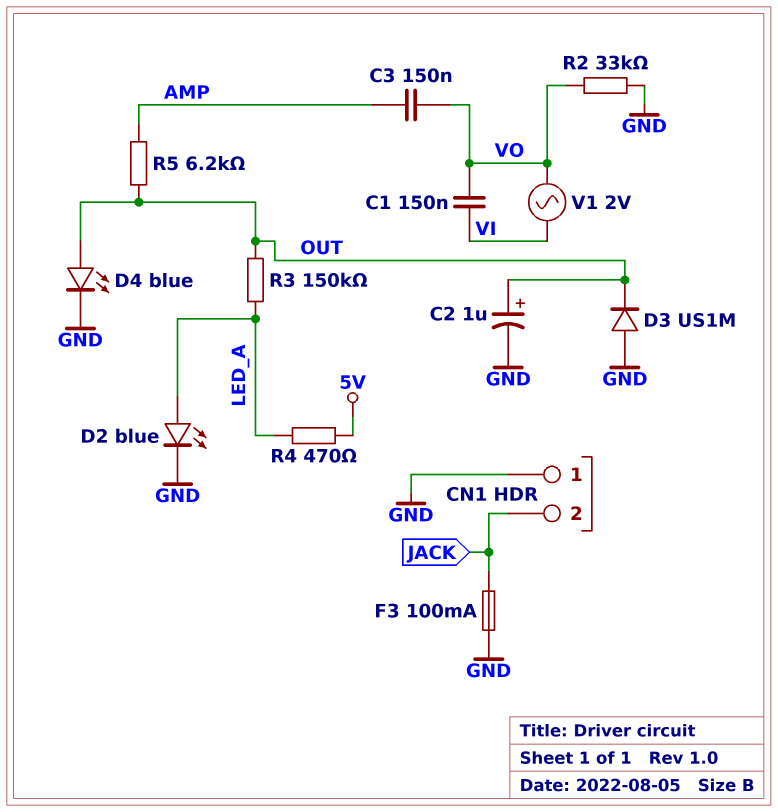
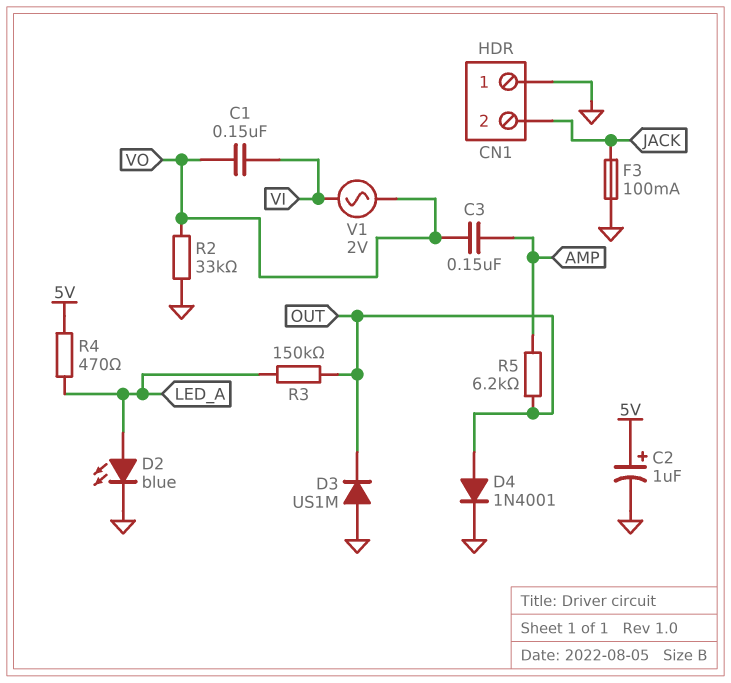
C2: 1uF (plus OUT, minus GND) -> 1uF (plus 5V, minus GND)
D4: LED blue (A OUT, K GND) -> diode 1N4001 (A OUT, K GND)

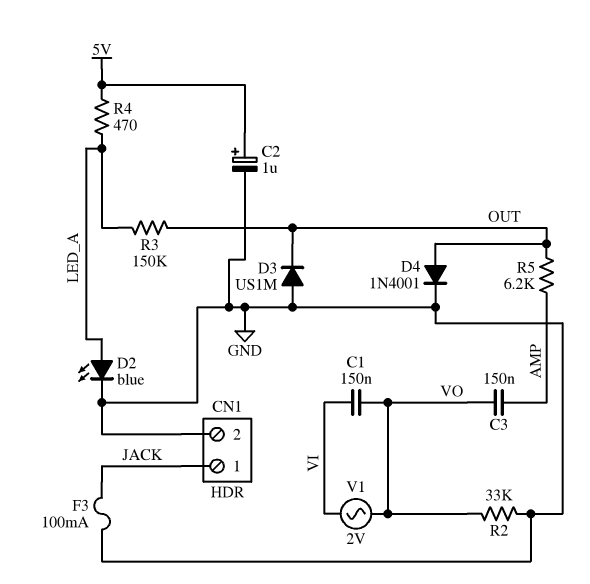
CN1 pin 1: GND -> JACK
CN1 pin 2: JACK -> GND

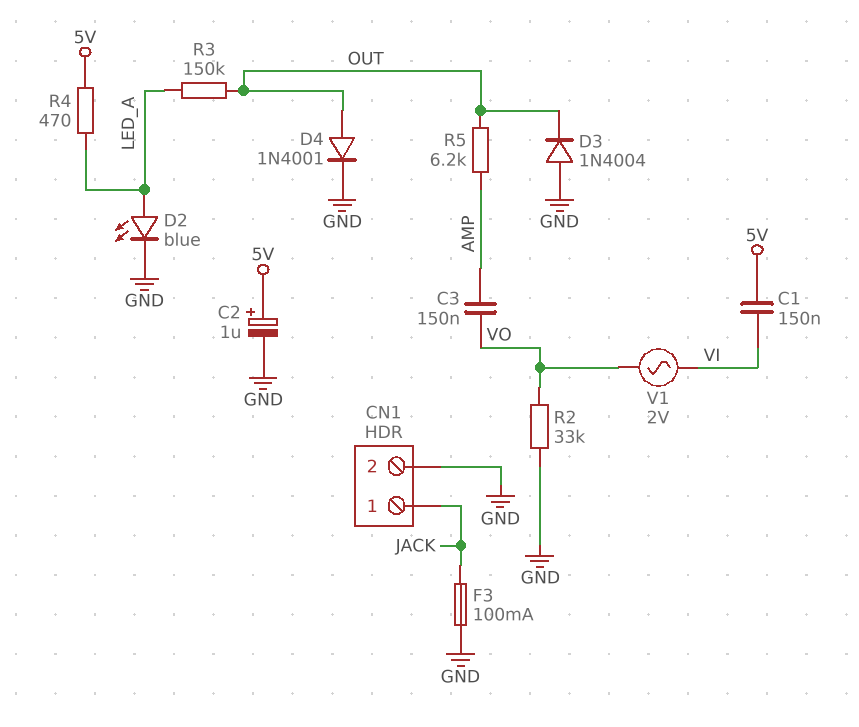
C1: 150nF (VI, VO) -> 150nF (5V, VI)
D3: diode US1M (A GND, K OUT) -> diode 1N4004 (A GND, K OUT)

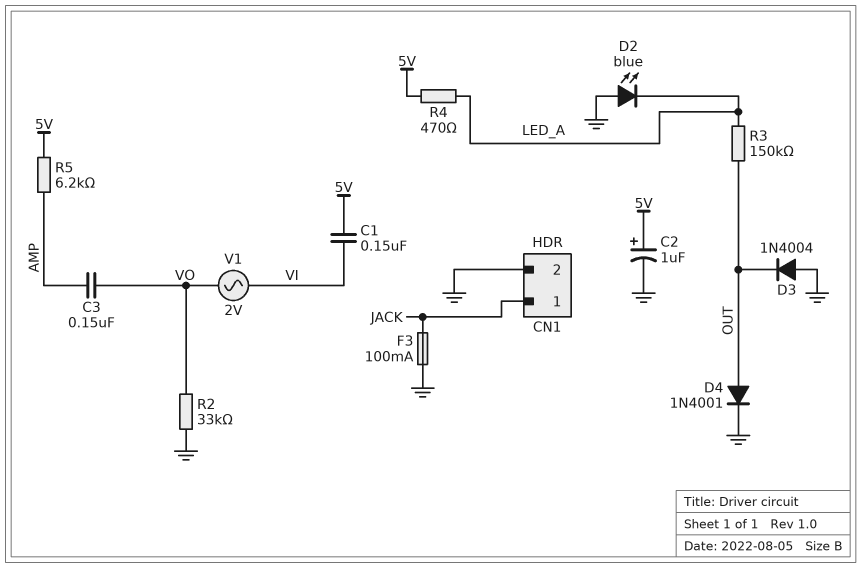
D2: LED blue (A LED_A, K GND) -> LED blue (A GND, K LED_A)
R5: 6.2k (AMP, OUT) -> 6.2k (5V, AMP)

